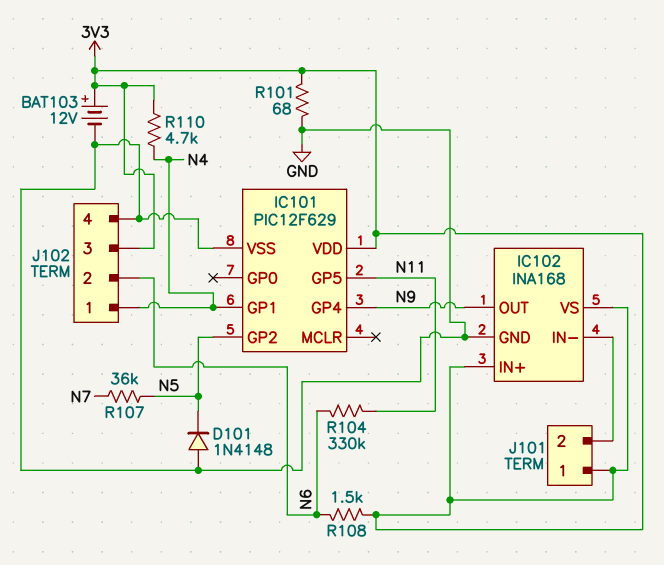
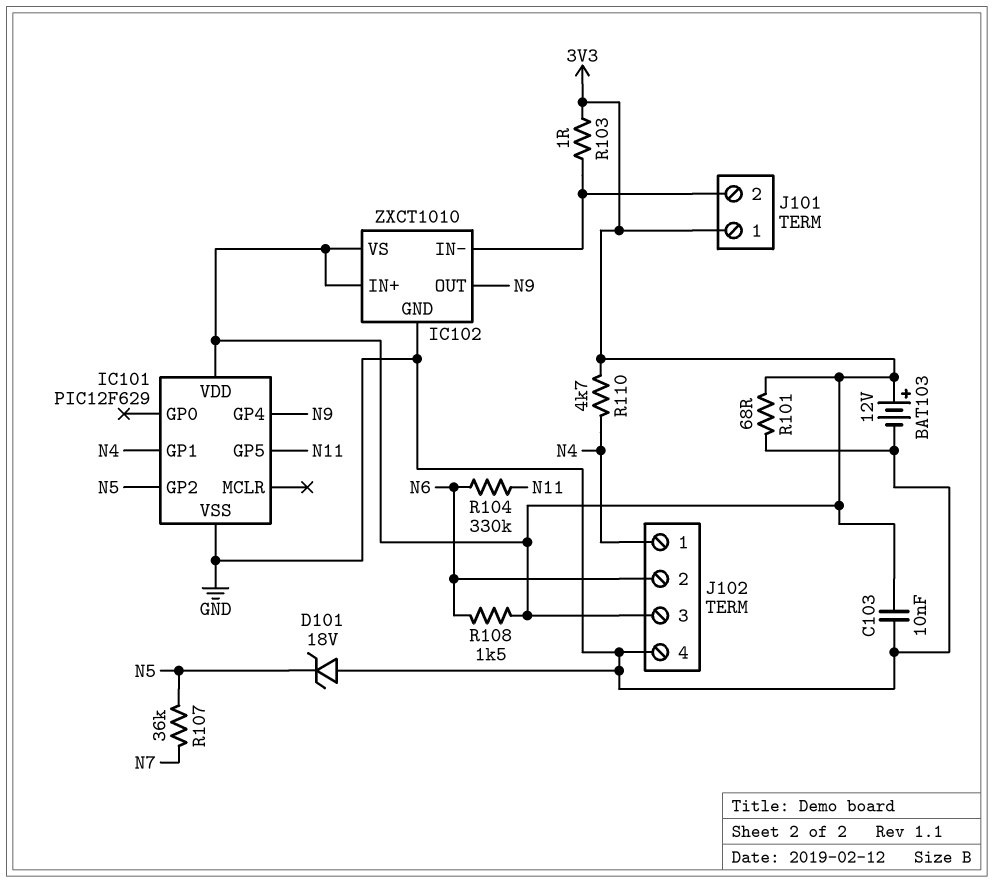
C103: none -> 10nF (3V3, GND)
D101: diode 1N4148 (A GND, K N5) -> zener 18V (A GND, K N5)
IC102: INA168 -> ZXCT1010
R103: none -> 1 (3V3, IC102/IN-)

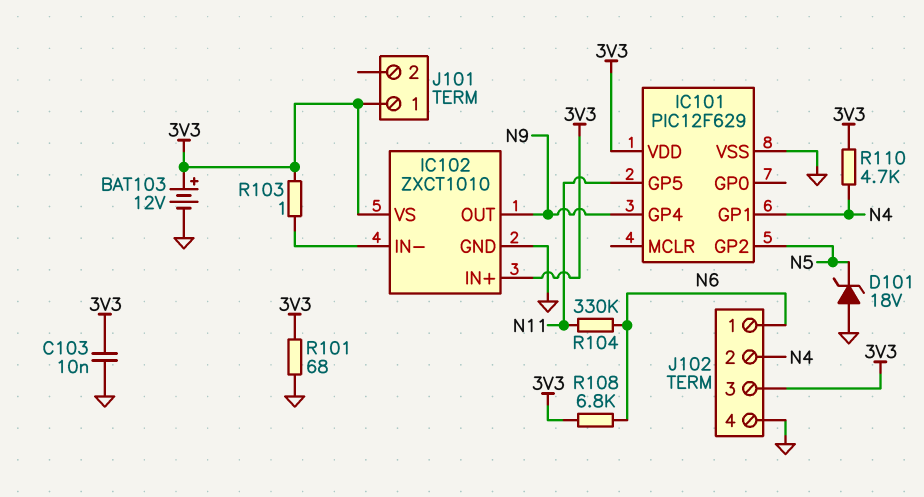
J101 pin 2: IC102/IN- -> none
J102 pin 1: N4 -> N6
J102 pin 2: N6 -> N4
R107: 36k (N5, N7) -> none
R108: 1.5k (3V3, N6) -> 6.8k (3V3, N6)

